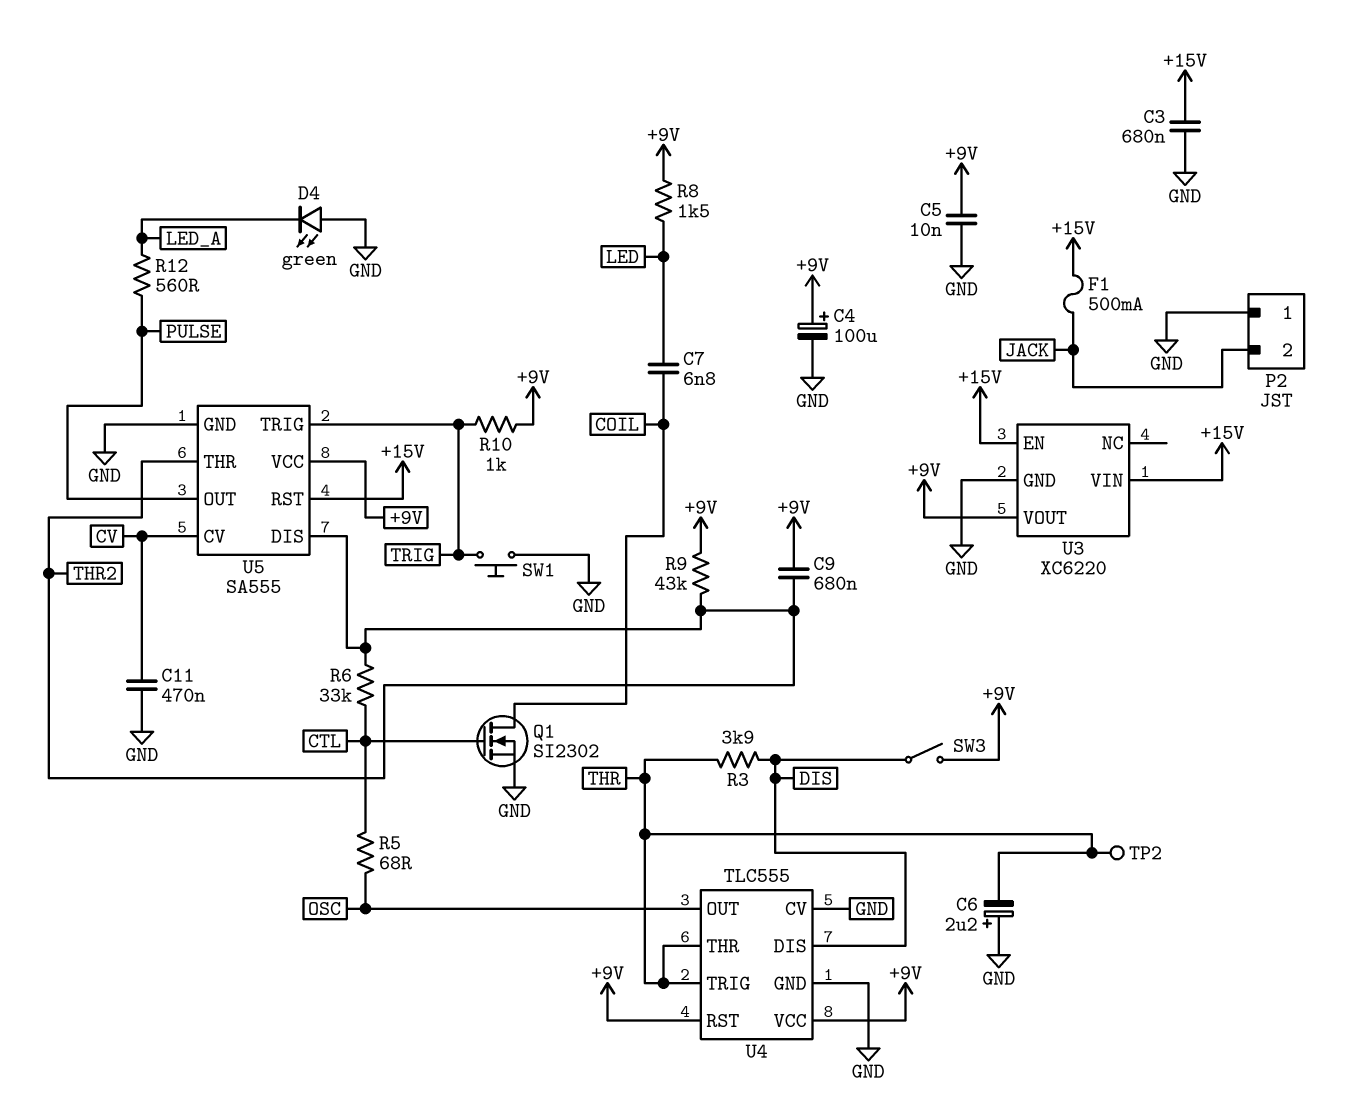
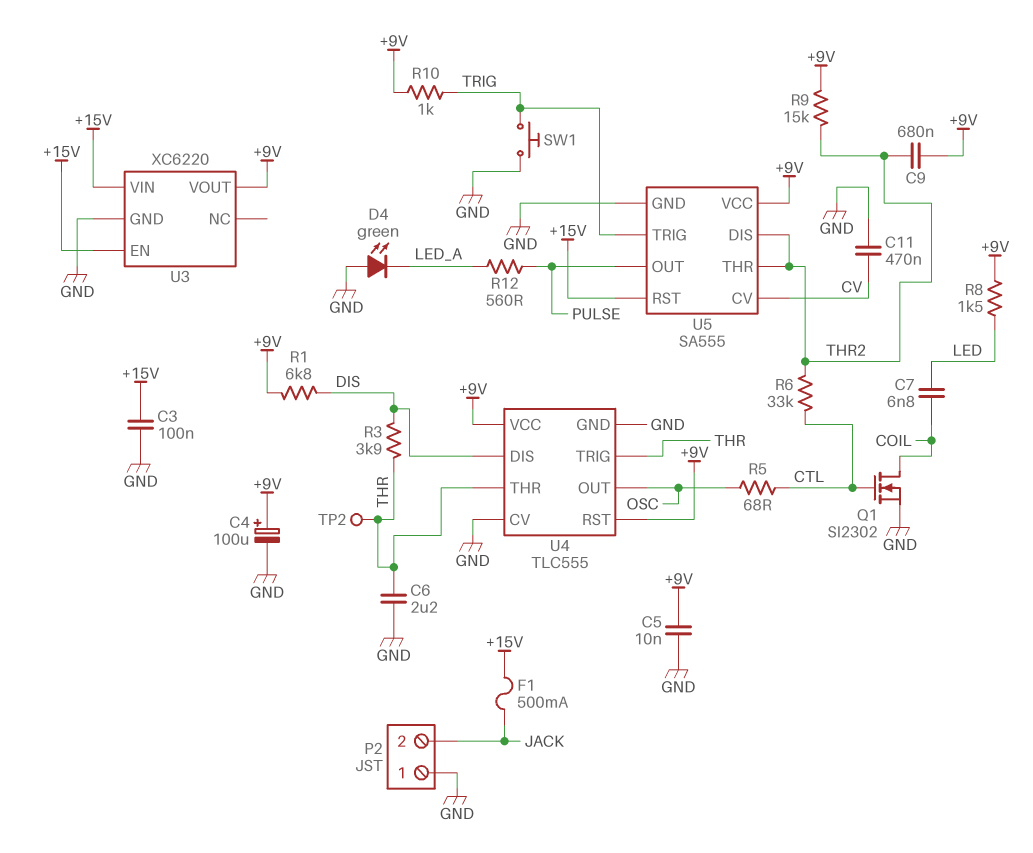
C3: 680nF (+15V, GND) -> 100nF (+15V, GND)
C6: 2.2uF (plus GND, minus THR) -> 2.2uF (GND, THR)
R1: none -> 6.8k (+9V, DIS)
R9: 43k (+9V, THR2) -> 15k (+9V, THR2)
SW3: switch (+9V, DIS) -> none

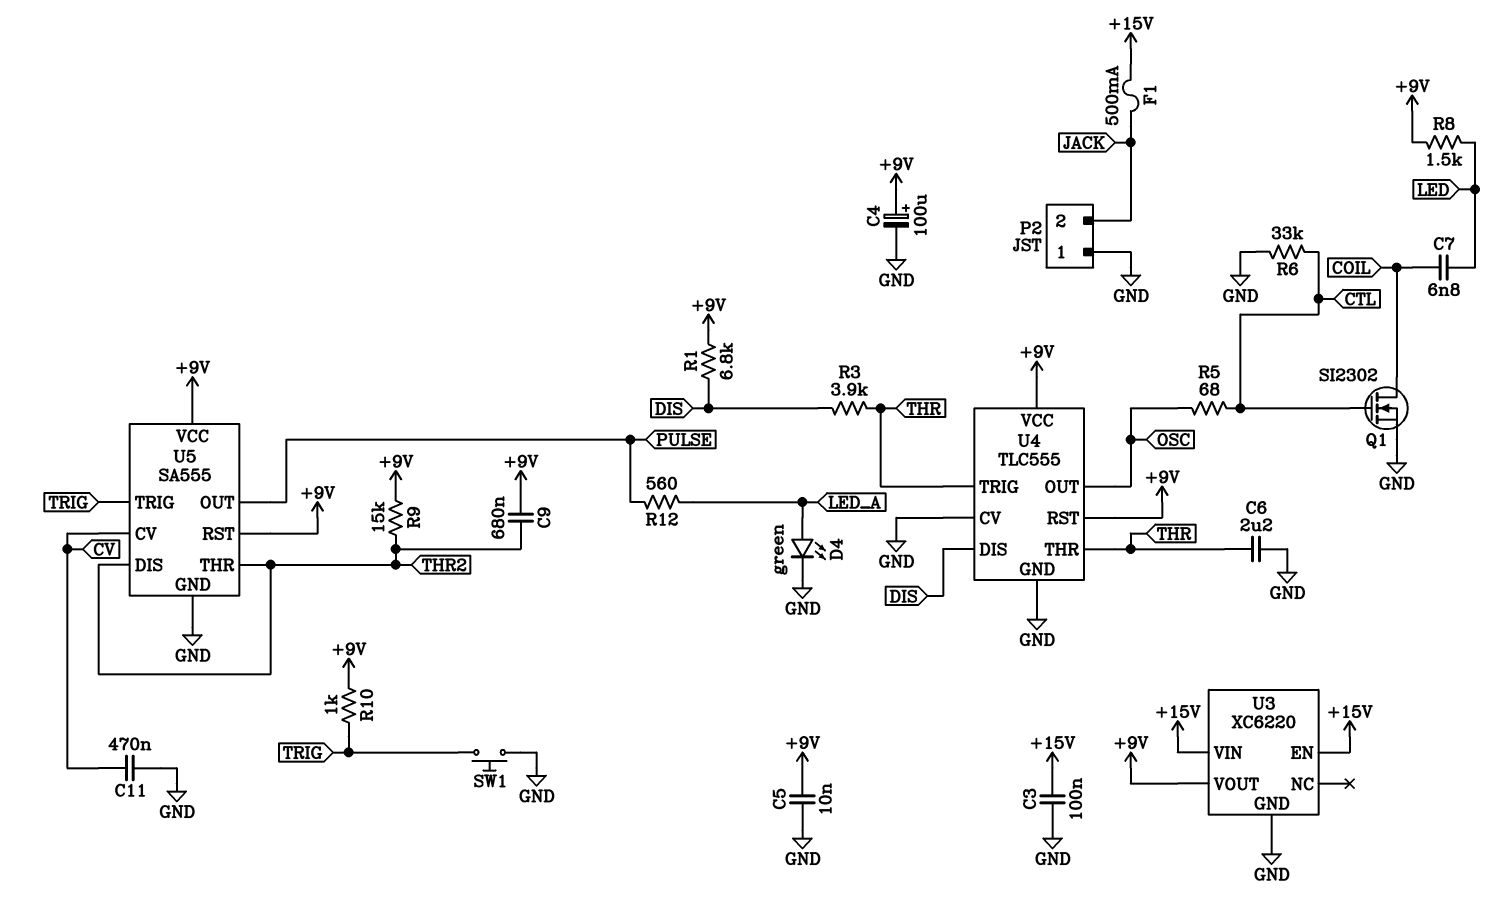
D4: LED green (A GND, K LED_A) -> LED green (A LED_A, K GND)
R6: 33k (CTL, THR2) -> 33k (CTL, GND)
TP2: test point (THR) -> none
U5 pin RST: +15V -> +9V

